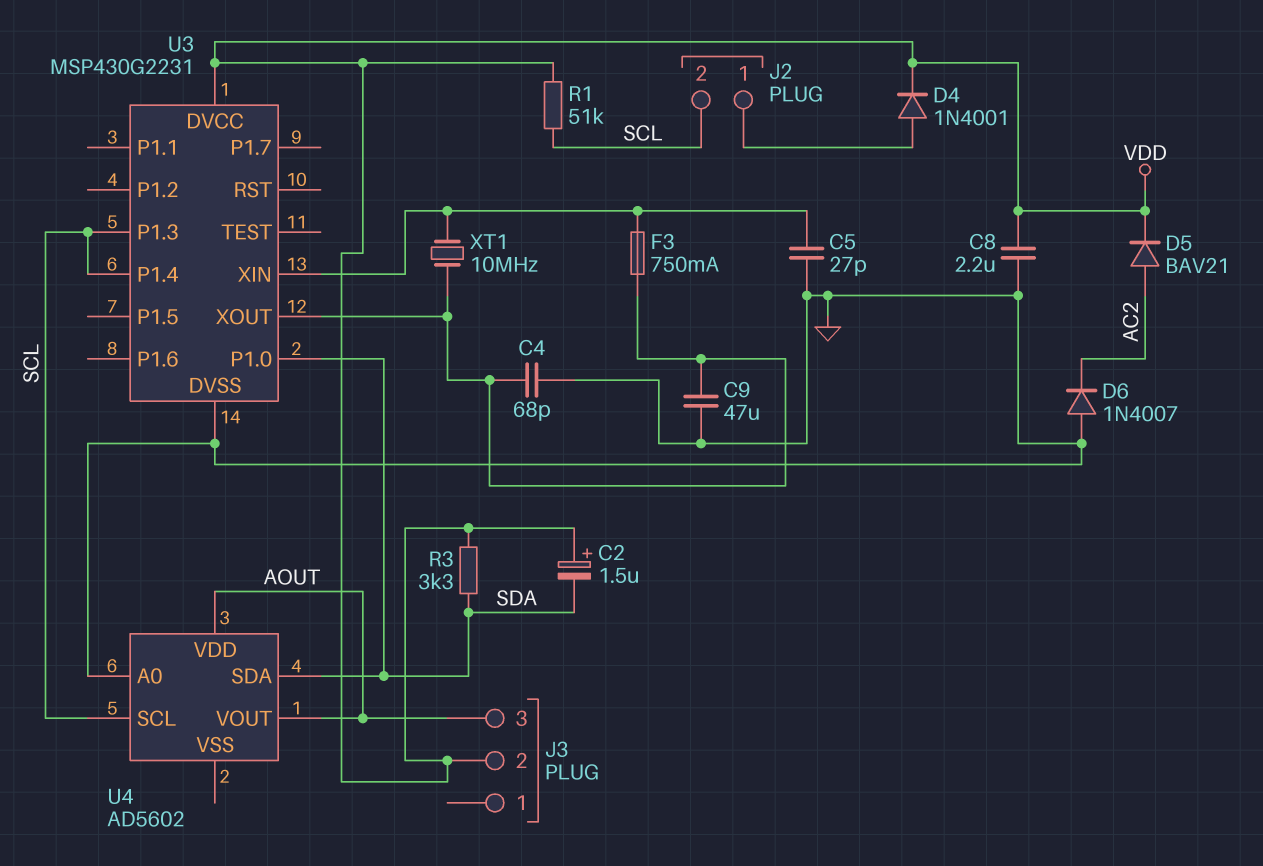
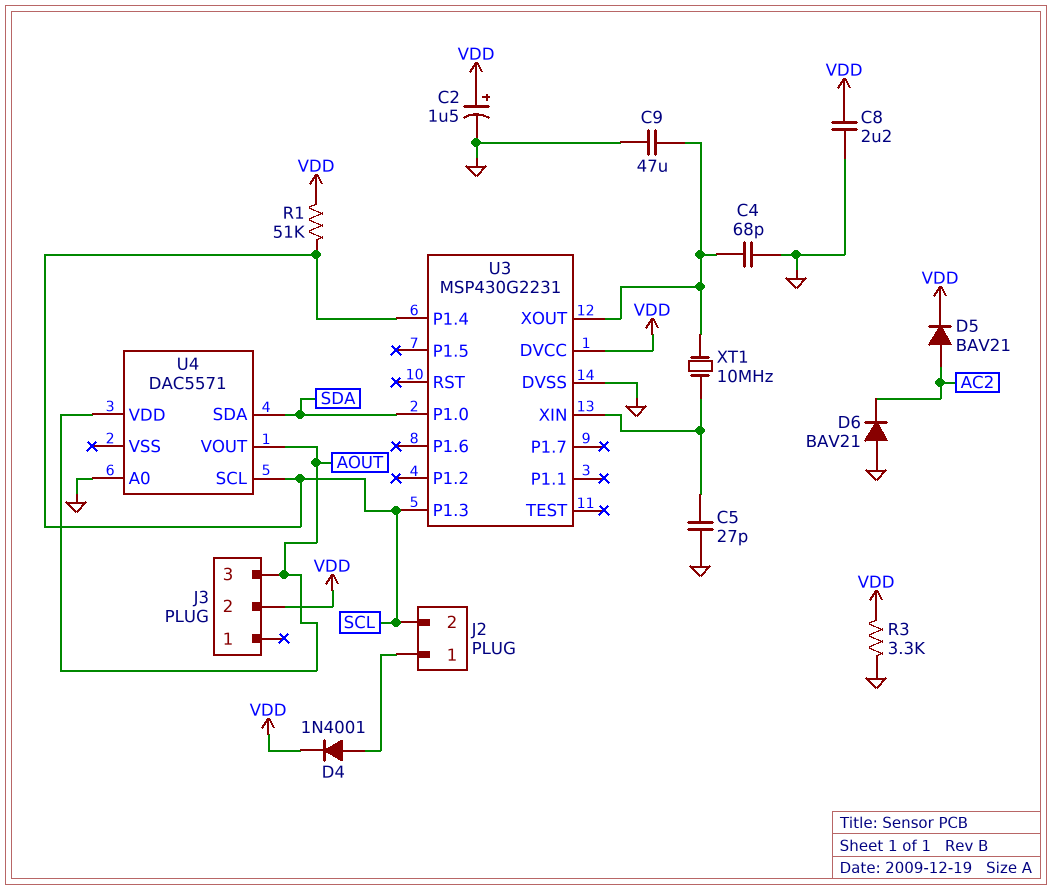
C2: 1.5uF (plus VDD, minus SDA) -> 1.5uF (plus VDD, minus GND)
D6: diode 1N4007 (A GND, K AC2) -> diode BAV21 (A GND, K AC2)
F3: 750mA (U3/XIN, U3/XOUT) -> none
R3: 3.3k (SDA, VDD) -> 3.3k (GND, VDD)
U4: AD5602 -> DAC5571

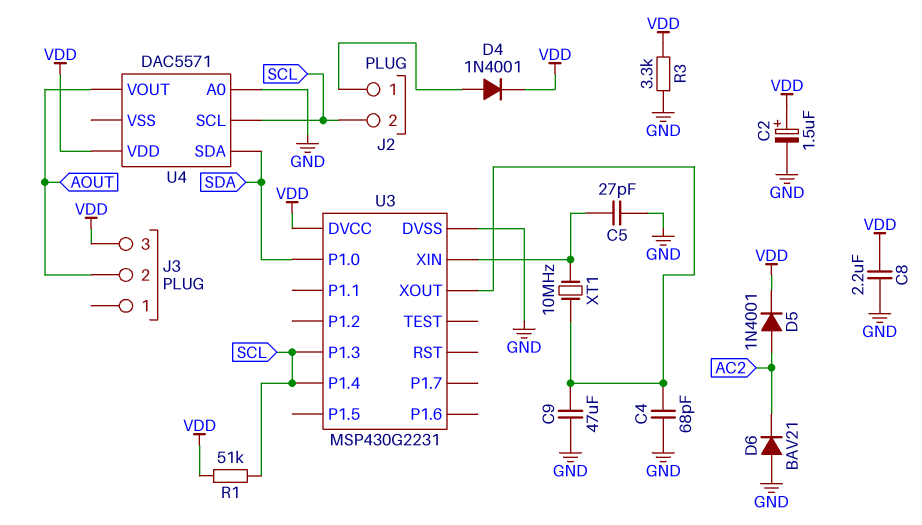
D5: diode BAV21 (A AC2, K VDD) -> diode 1N4001 (A AC2, K VDD)
J3 pin 2: VDD -> AOUT
J3 pin 3: AOUT -> VDD
U4 pin VDD: AOUT -> VDD

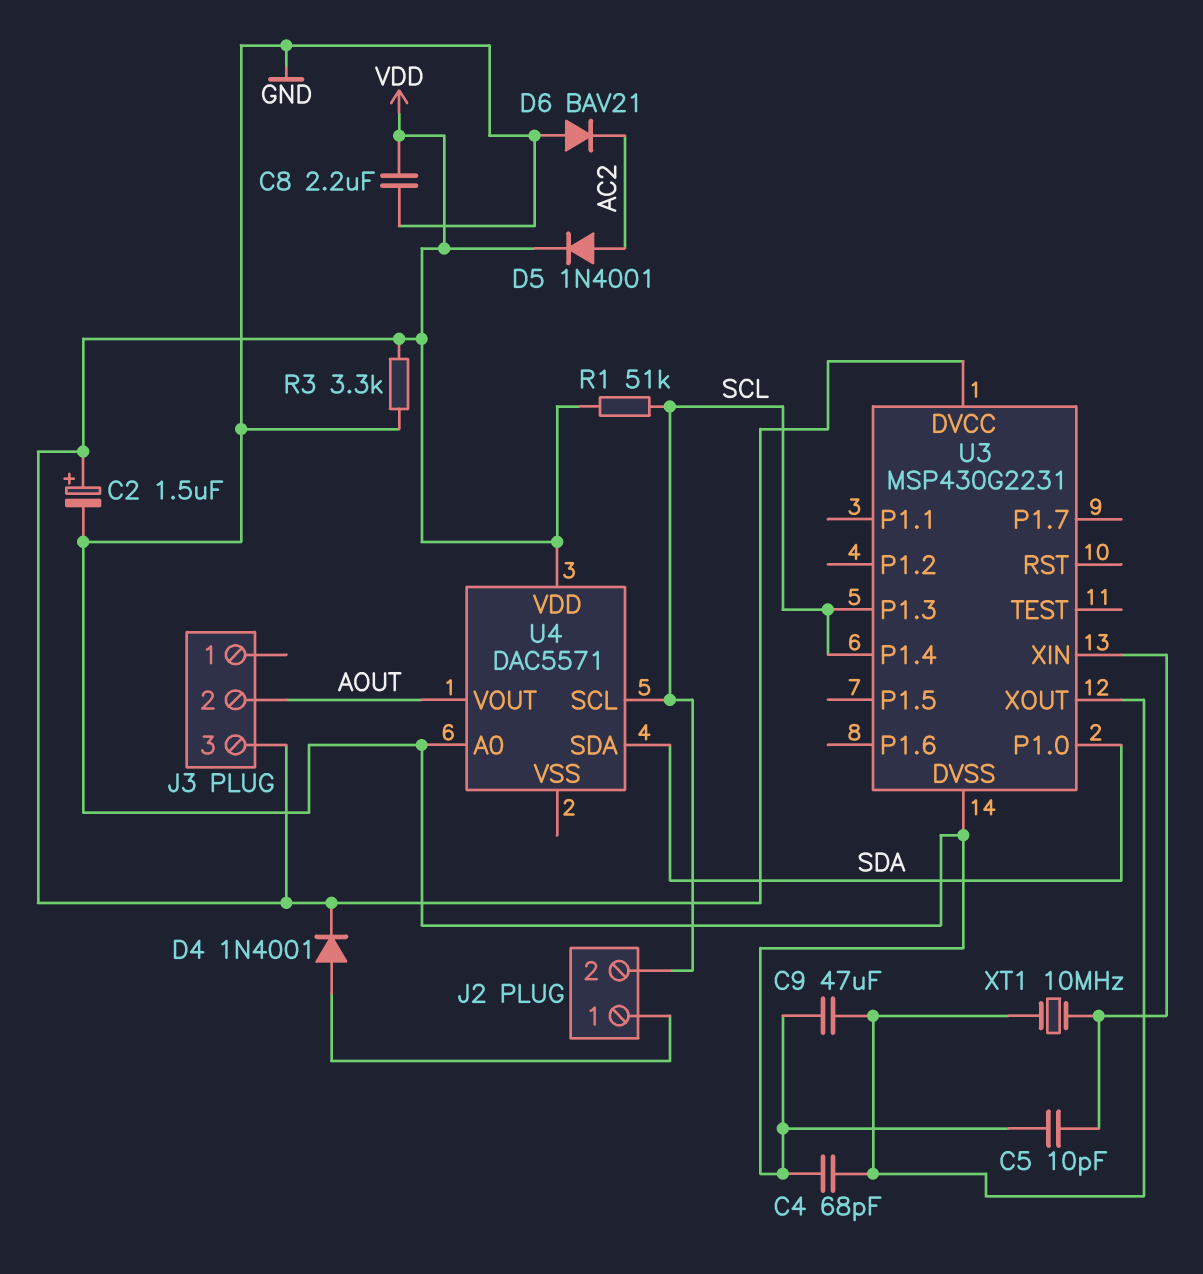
C5: 27pF (GND, U3/XIN) -> 10pF (GND, U3/XIN)

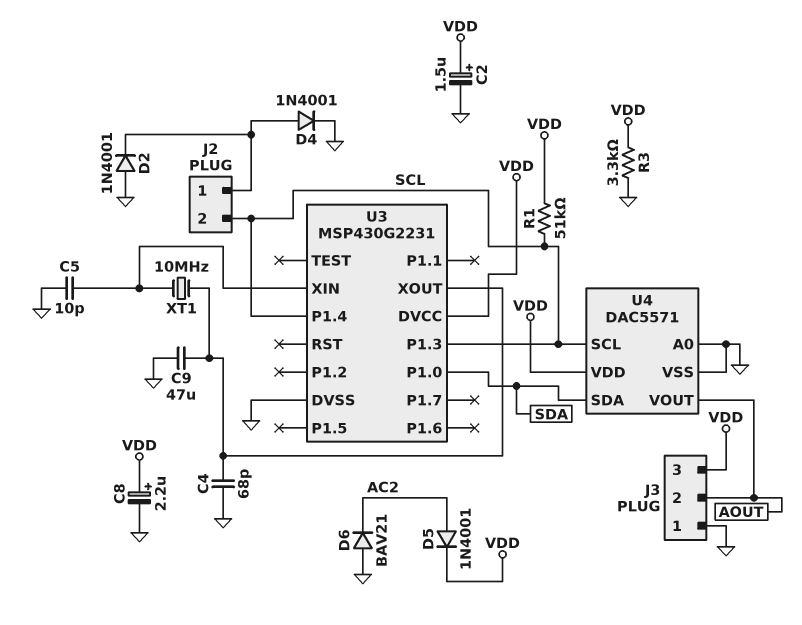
C8: 2.2uF (GND, VDD) -> 2.2uF (plus VDD, minus GND)
D2: none -> diode 1N4001 (A GND, K J2/1)
D4: diode 1N4001 (A J2/1, K VDD) -> diode 1N4001 (A J2/1, K GND)
J3 pin 1: none -> GND
U4 pin VSS: none -> GND

